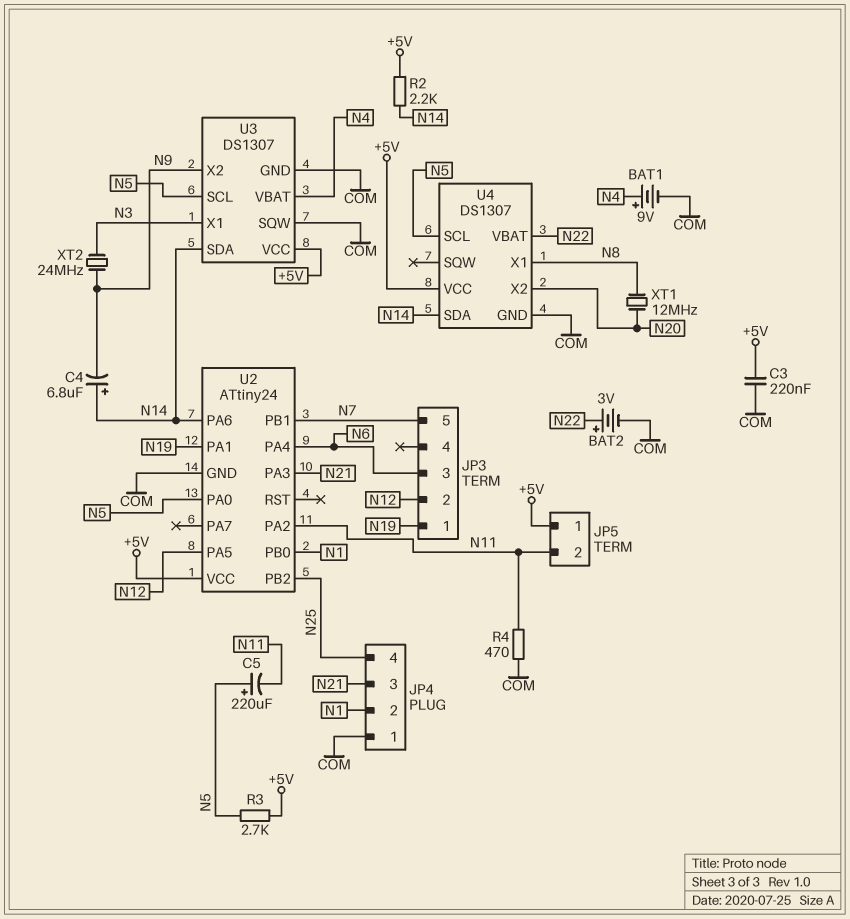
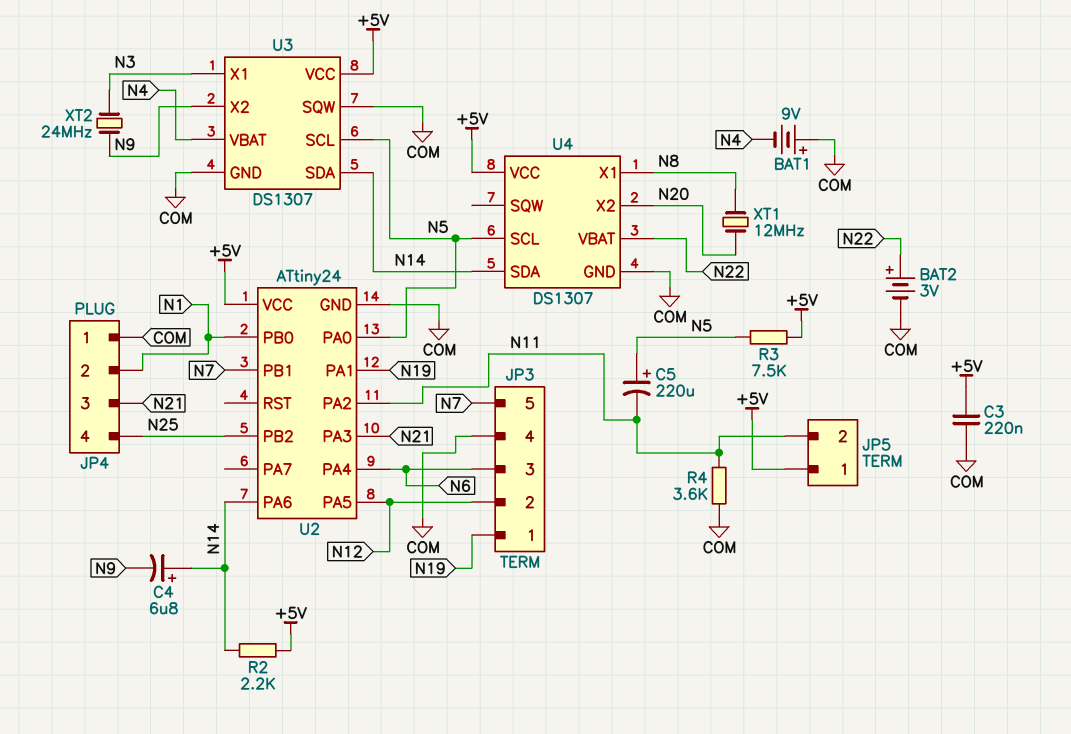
BAT1: 9V (plus N4, minus COM) -> 9V (plus COM, minus N4)
JP3 pin 4: none -> COM
R3: 2.7k (+5V, N5) -> 7.5k (+5V, N5)
R4: 470 (COM, N11) -> 3.6k (COM, N11)

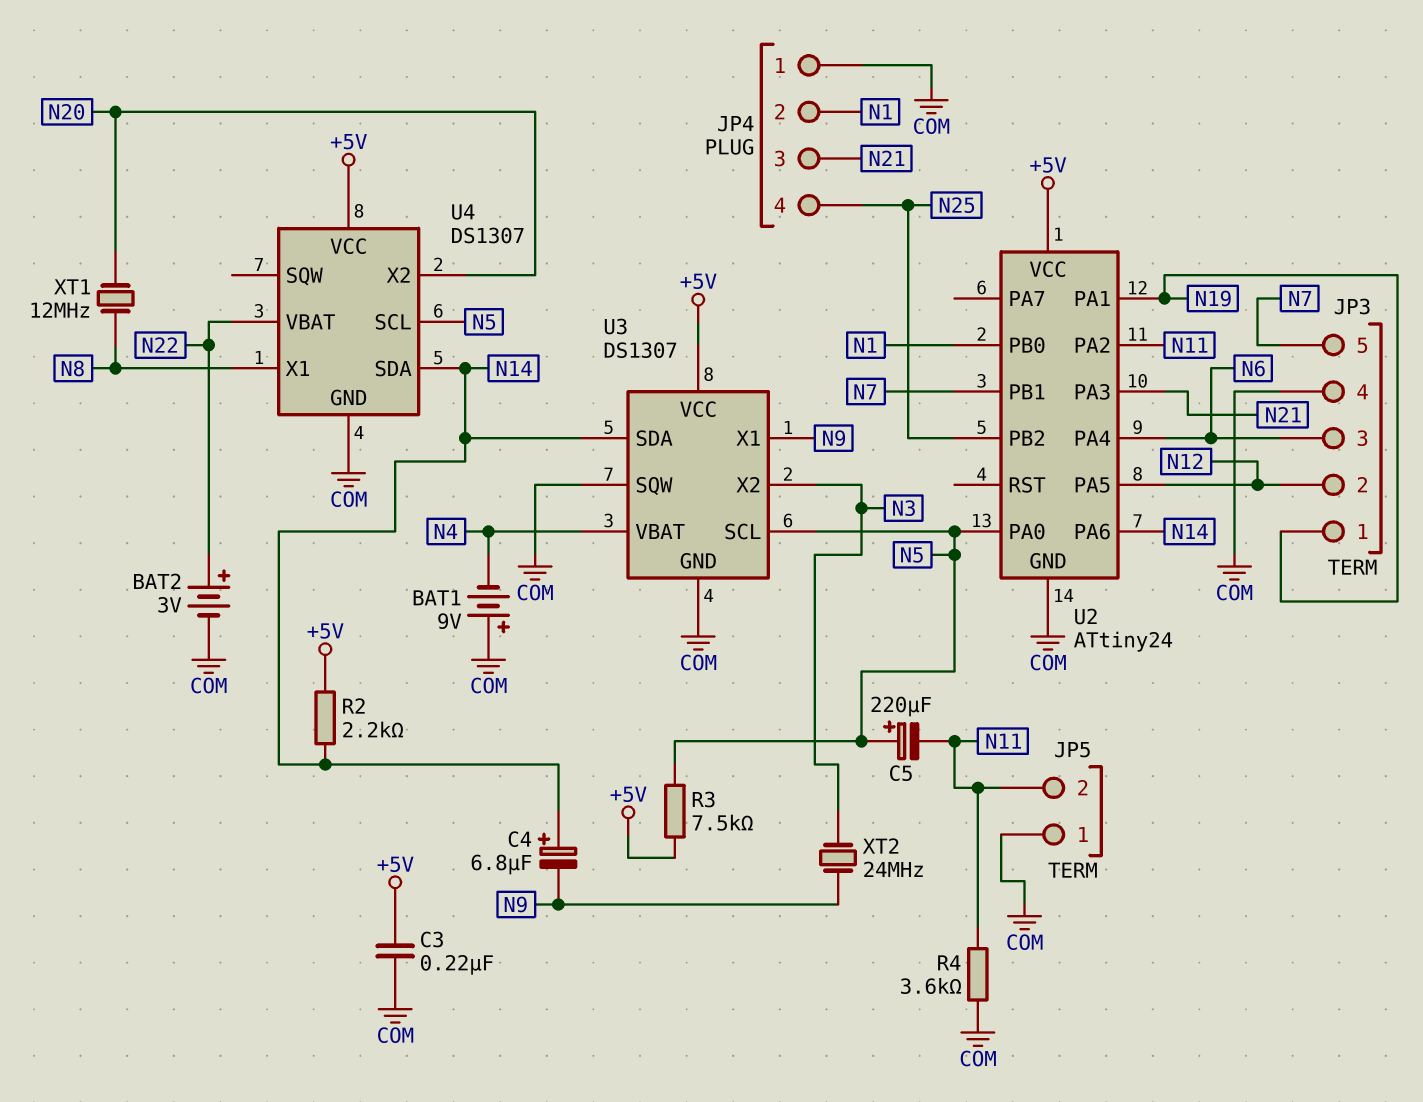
JP5 pin 1: +5V -> COM
U3 pin X1: N3 -> N9
U3 pin X2: N9 -> N3

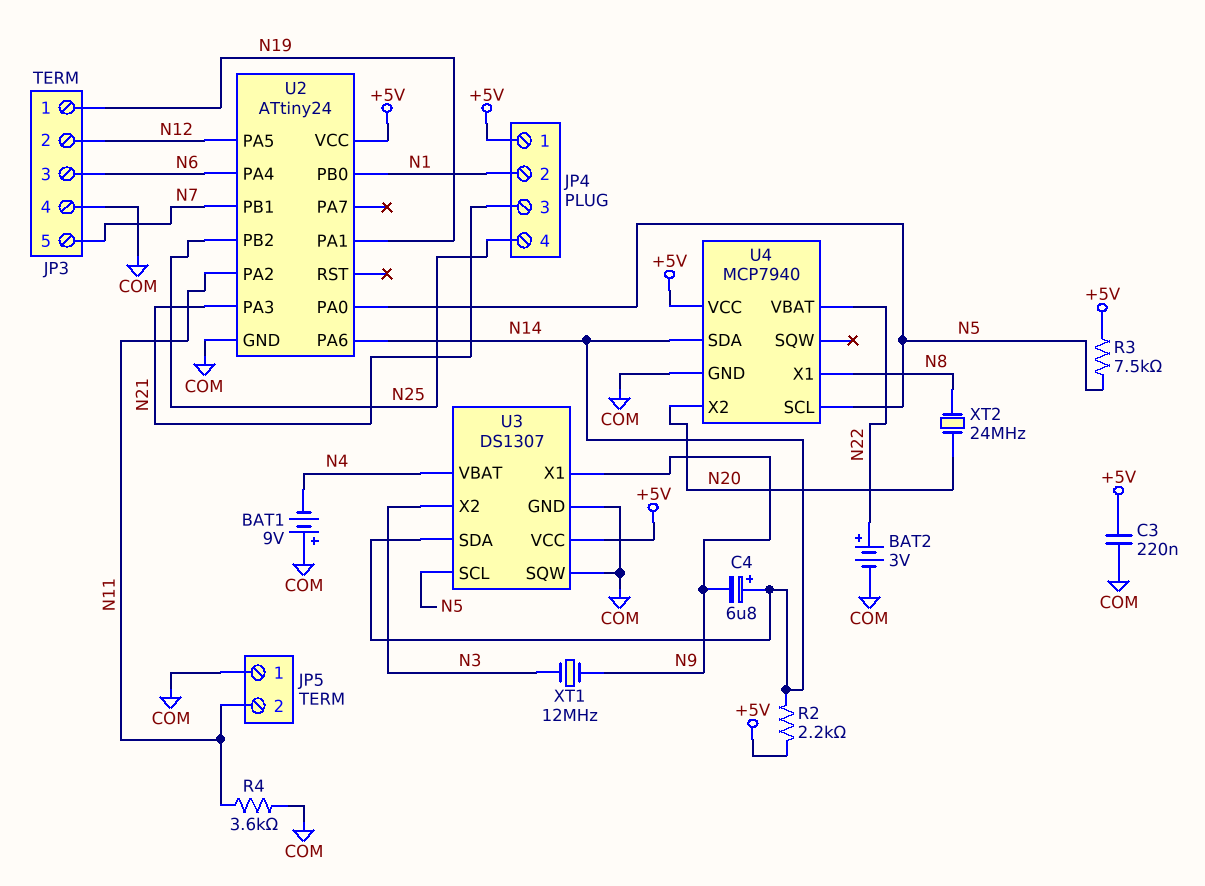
C5: 220uF (plus N5, minus N11) -> none
JP4 pin 1: COM -> +5V
U4: DS1307 -> MCP7940
XT1: 12MHz (N8, N20) -> 12MHz (N3, N9)
XT2: 24MHz (N3, N9) -> 24MHz (N8, N20)

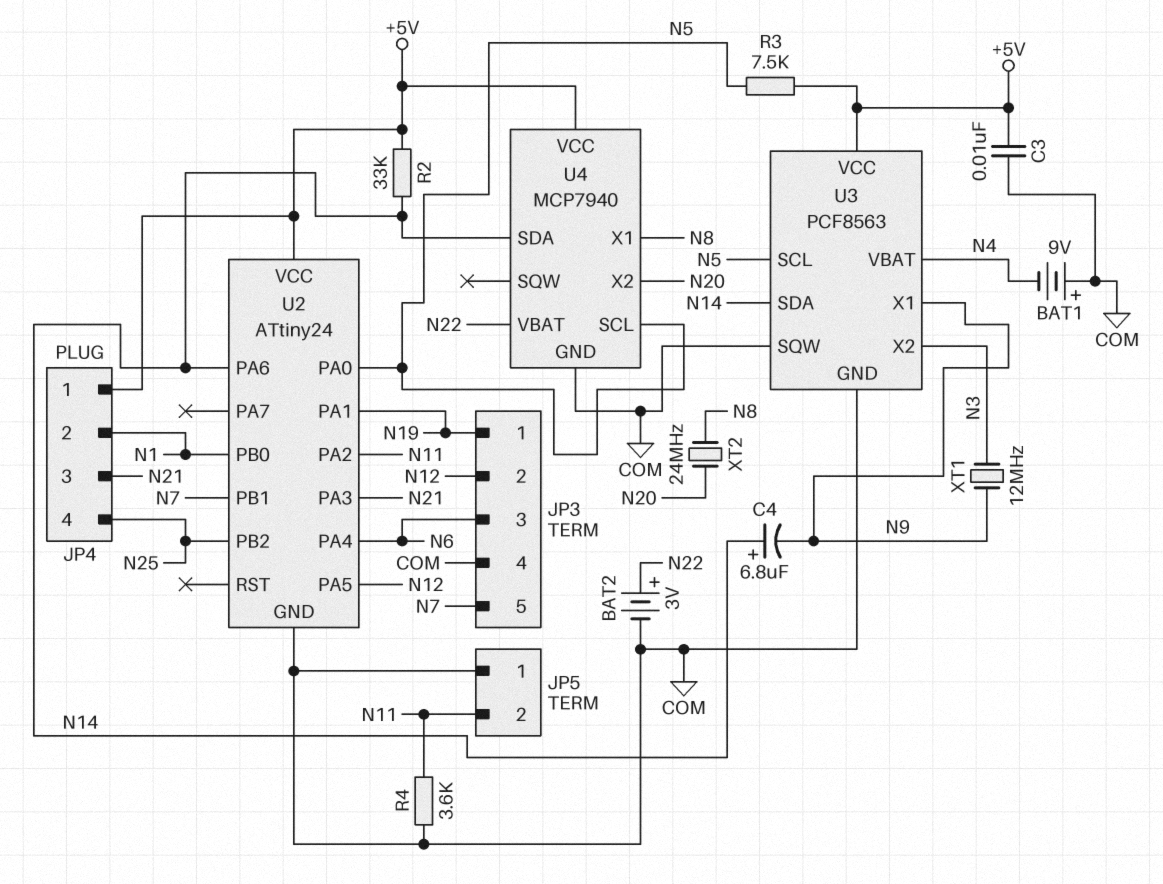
C3: 220nF (+5V, COM) -> 10nF (+5V, COM)
R2: 2.2k (+5V, N14) -> 33k (+5V, N14)
U3: DS1307 -> PCF8563

